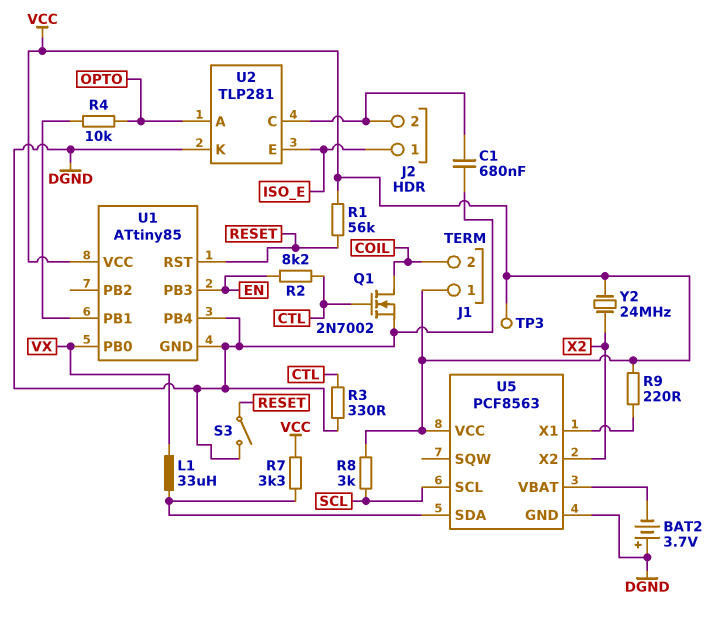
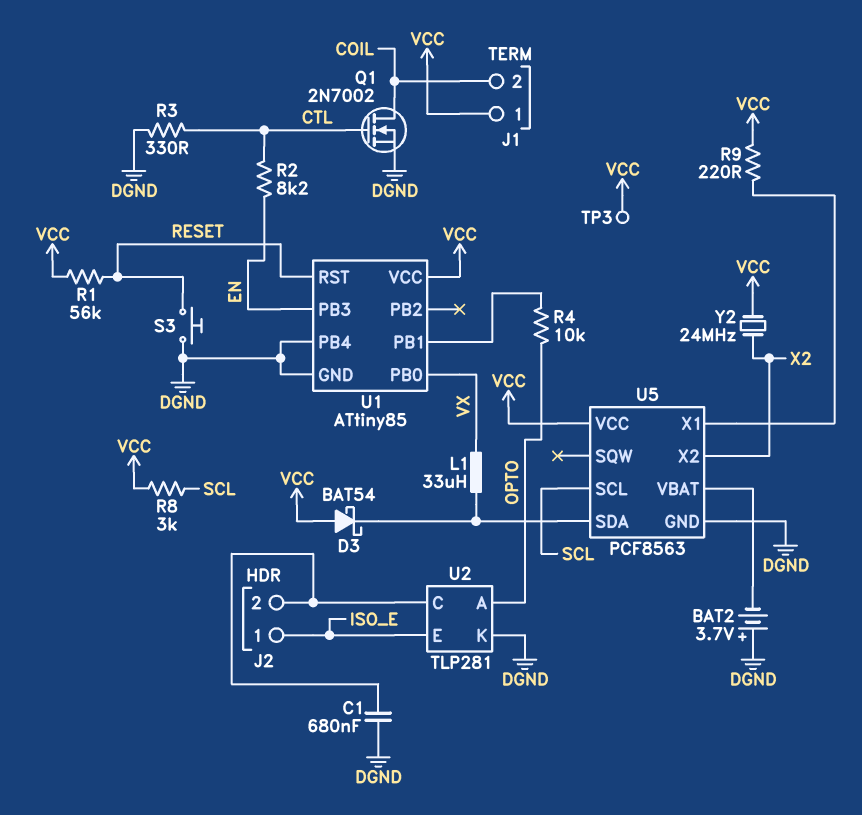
D3: none -> schottky BAT54 (A VCC, K U5/SDA)
R7: 3.3k (U5/SDA, VCC) -> none
S3: switch (DGND, RESET) -> button (DGND, RESET)

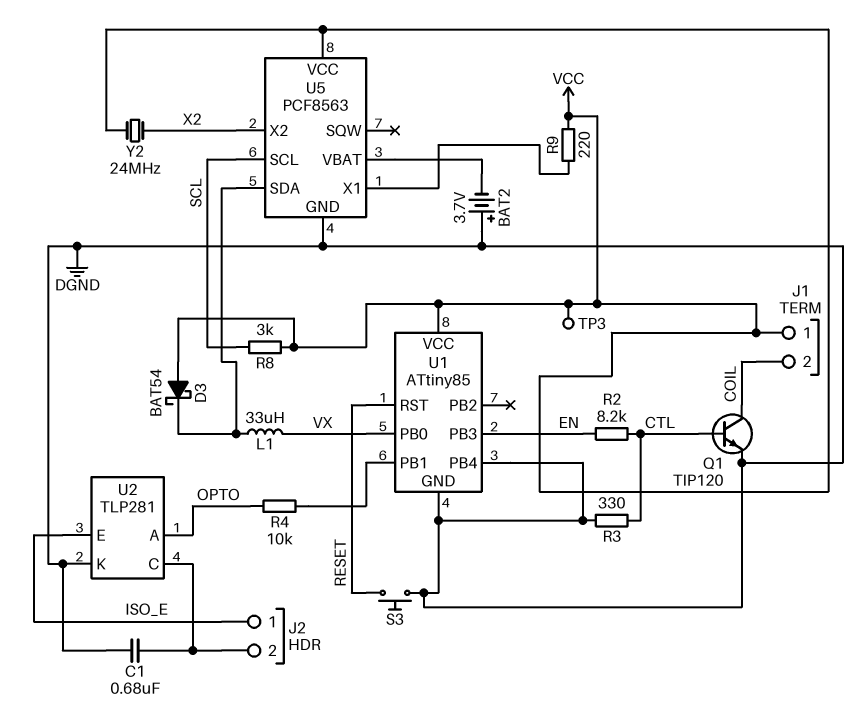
Q1: NMOS 2N7002 (G CTL, D COIL, S DGND) -> NPN TIP120 (B CTL, C COIL, E DGND)
R1: 56k (RESET, VCC) -> none

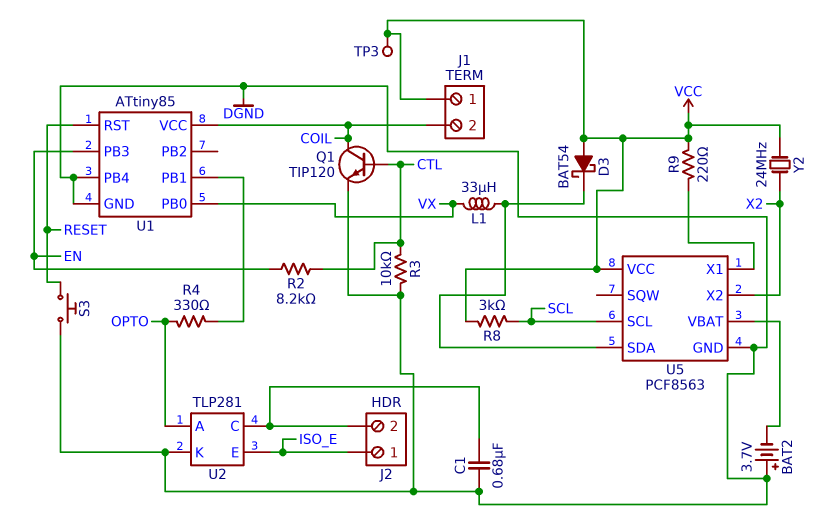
R3: 330 (CTL, DGND) -> 10k (CTL, DGND)
R4: 10k (OPTO, U1/PB1) -> 330 (OPTO, U1/PB1)
U1 pin VCC: VCC -> COIL

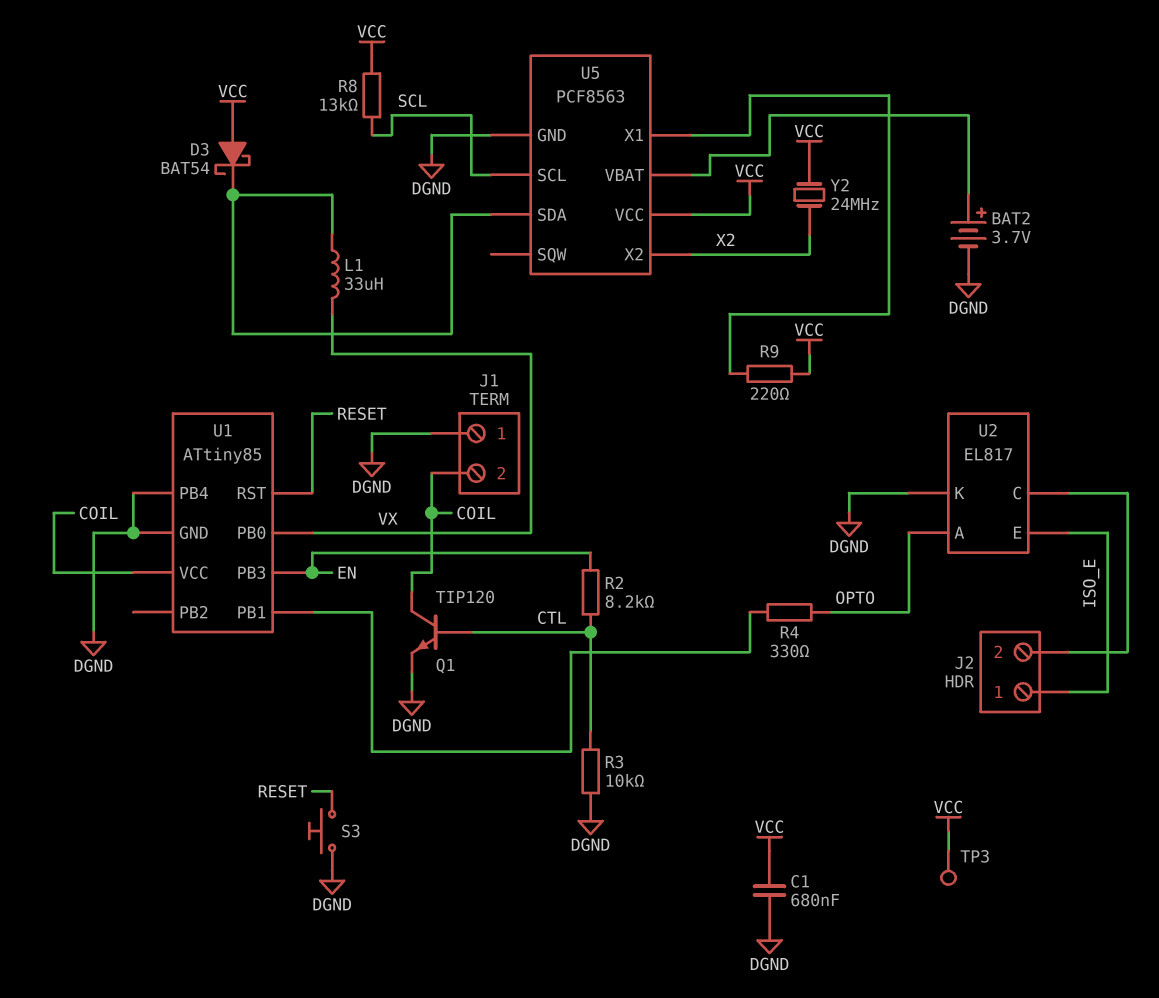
BAT2: 3.7V (plus DGND, minus U5/VBAT) -> 3.7V (plus U5/VBAT, minus DGND)
C1: 680nF (DGND, J2/2) -> 680nF (DGND, VCC)
J1 pin 1: VCC -> DGND
R8: 3k (SCL, VCC) -> 13k (SCL, VCC)
U2: TLP281 -> EL817

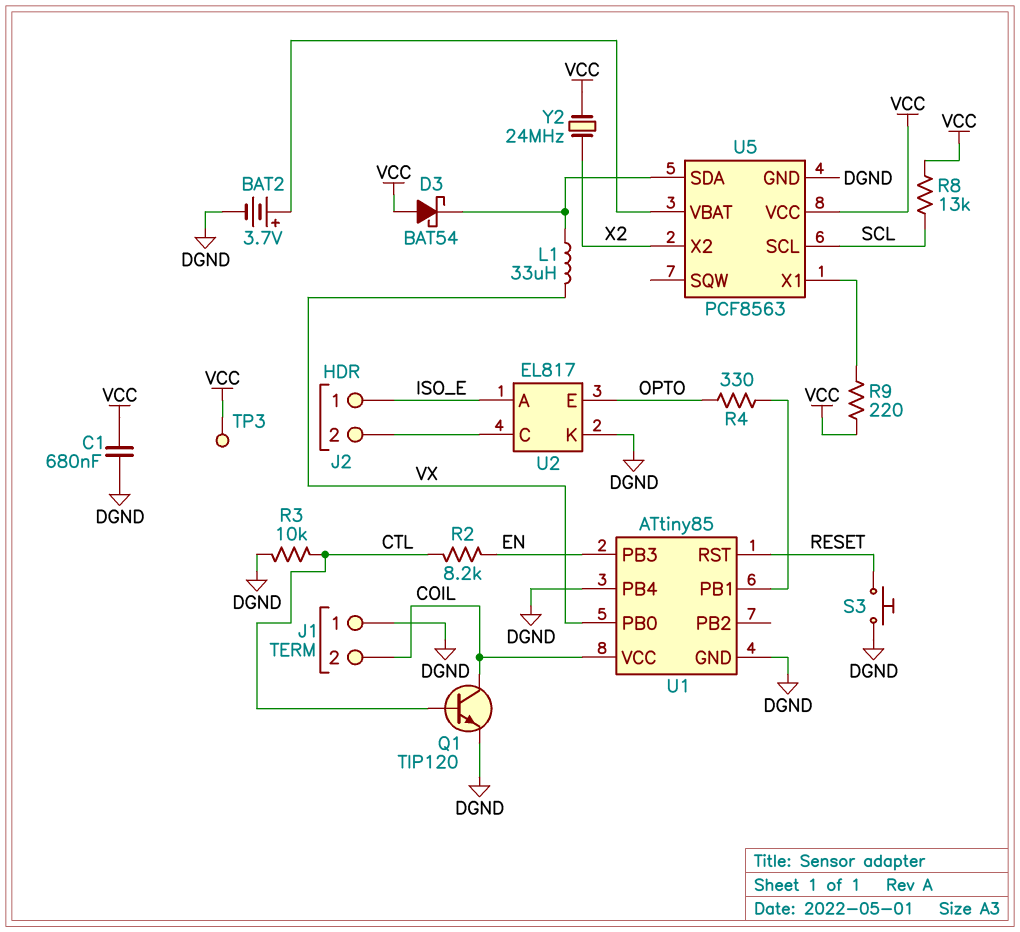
U2 pin A: OPTO -> ISO_E
U2 pin E: ISO_E -> OPTO

